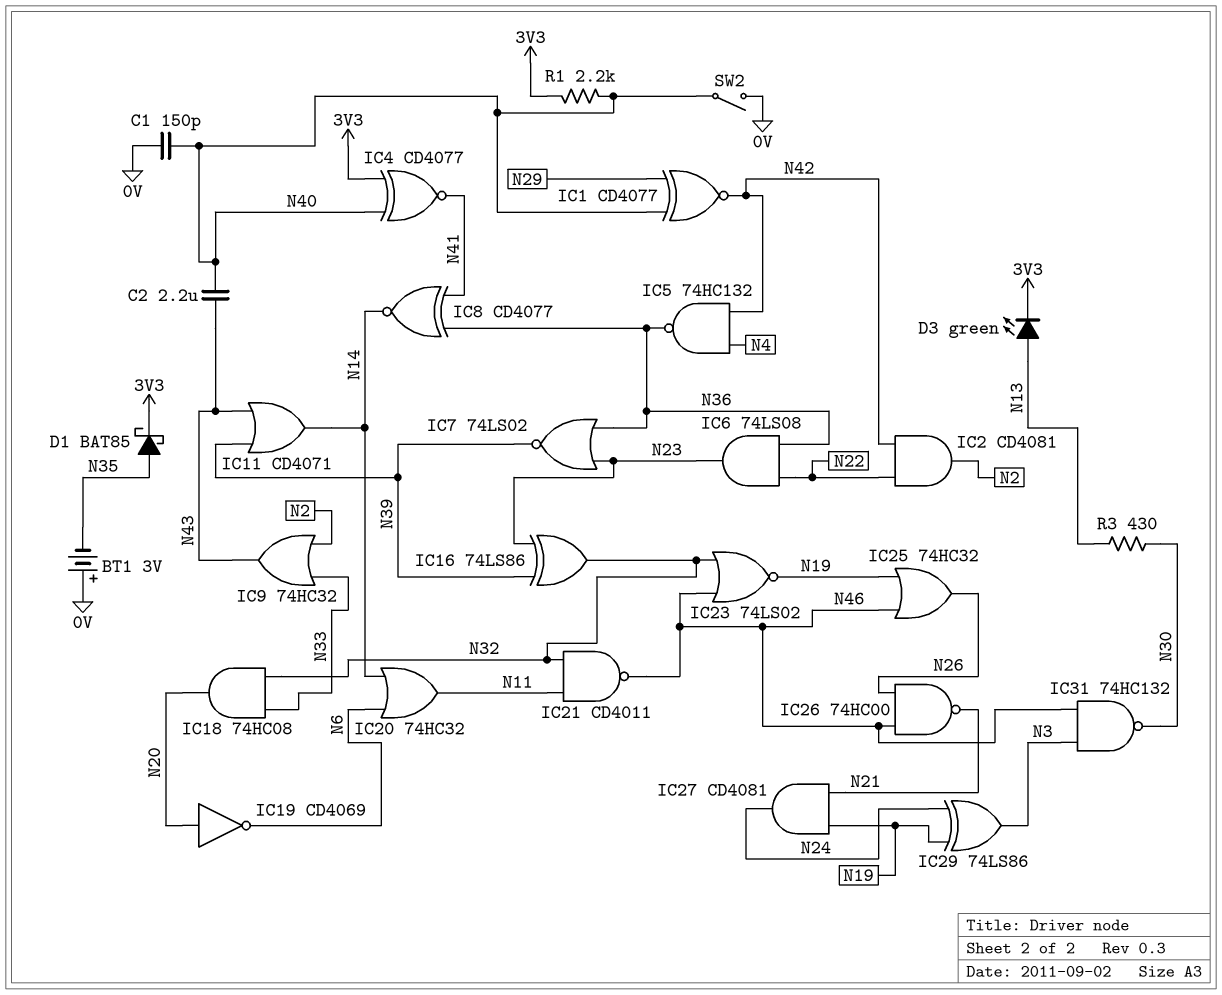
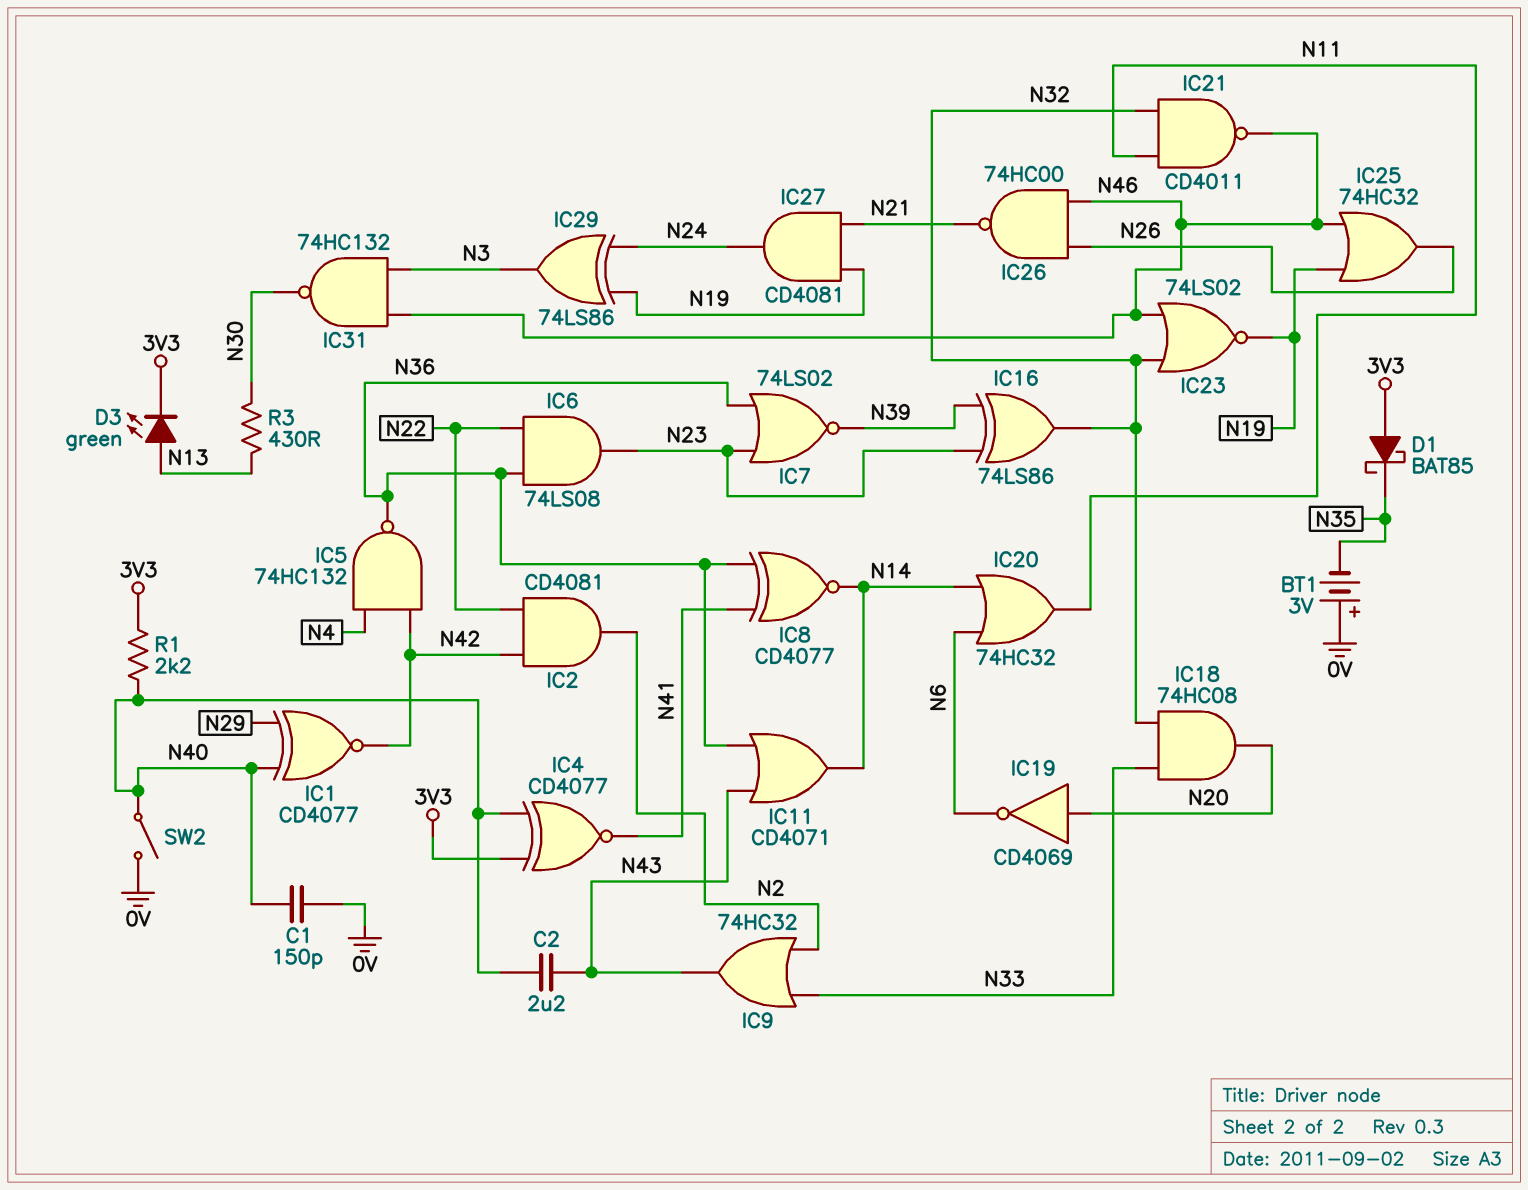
D1: schottky BAT85 (A N35, K 3V3) -> schottky BAT85 (A 3V3, K N35)
IC11: OR CD4071 (in N39, in N43, out N14) -> OR CD4071 (in N36, in N43, out N14)

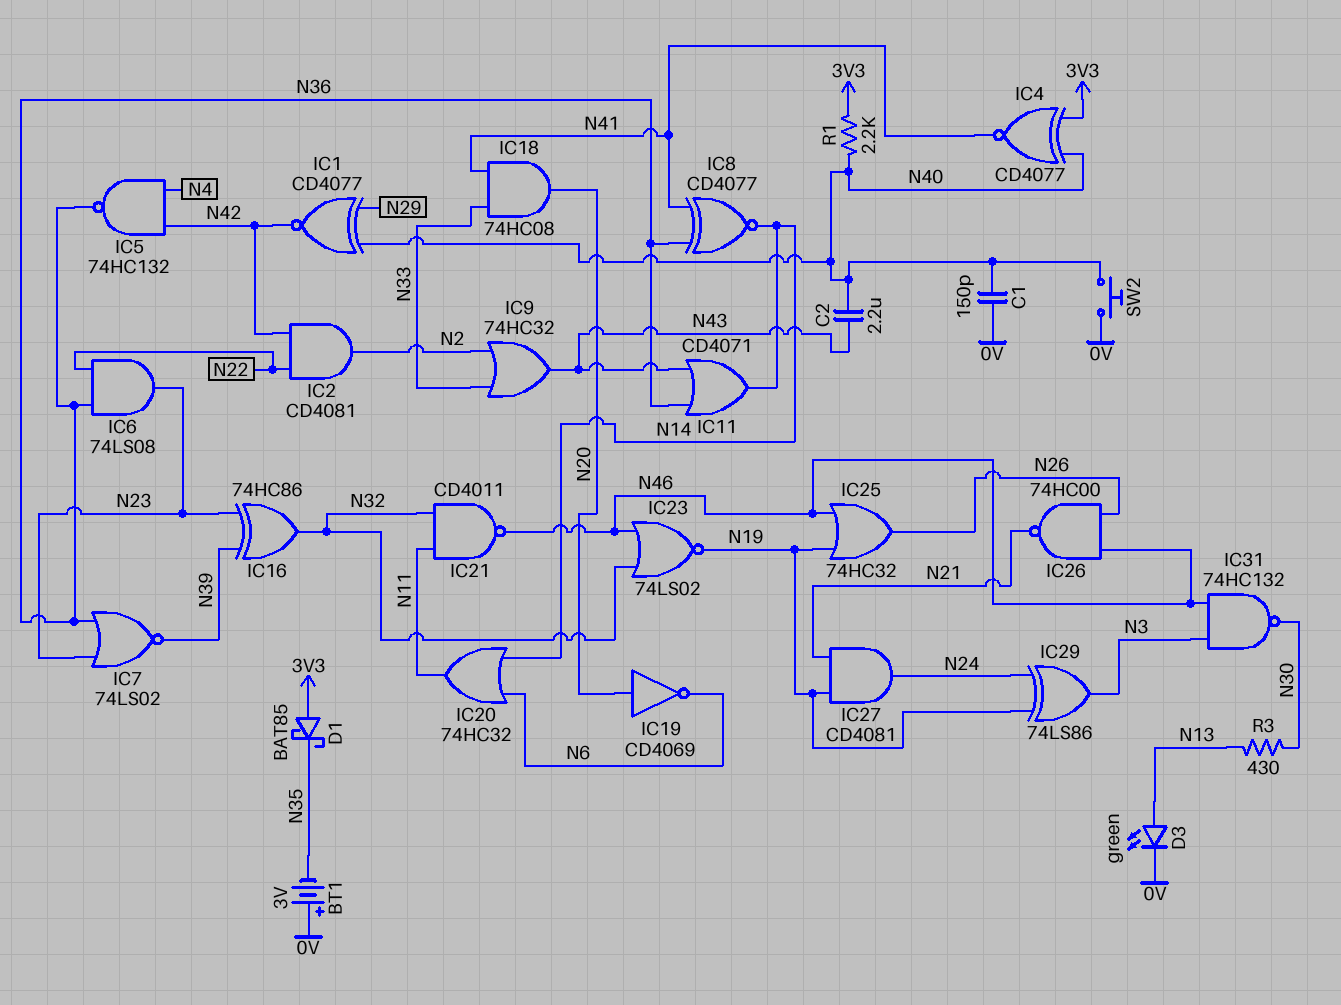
D3: LED green (A N13, K 3V3) -> LED green (A N13, K 0V)
IC16: XOR 74LS86 (in N23, in N39, out N32) -> XOR 74HC86 (in N23, in N39, out N32)
IC18: AND 74HC08 (in N32, in N33, out N20) -> AND 74HC08 (in N33, in N41, out N20)
SW2: switch (0V, N40) -> button (0V, N40)

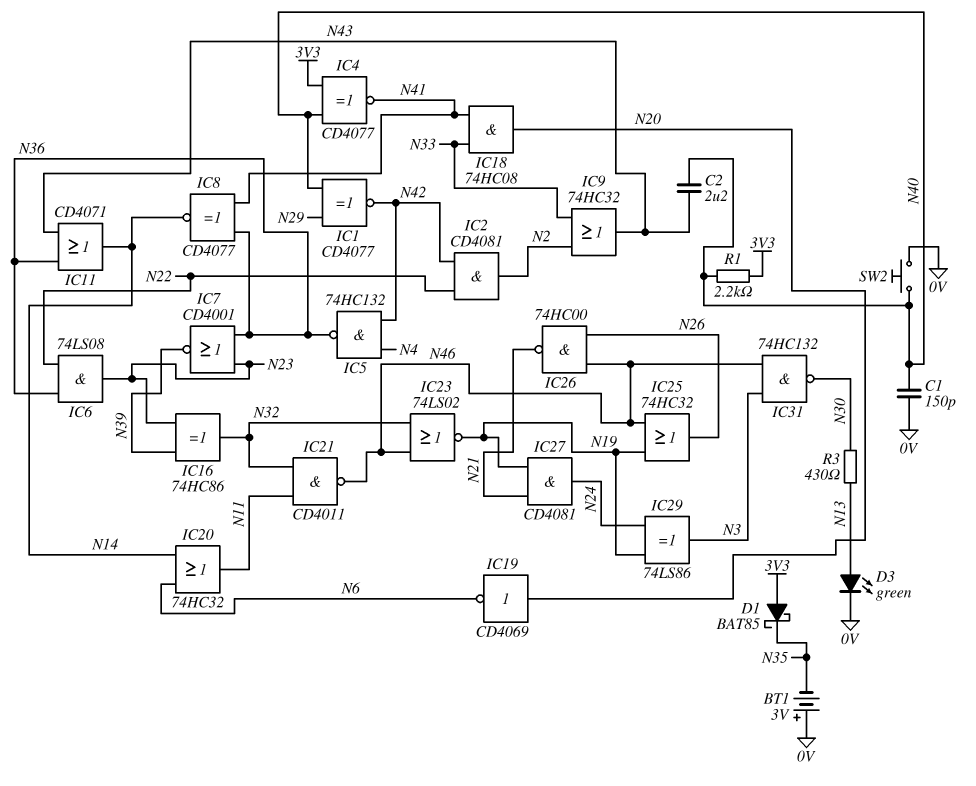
IC7: NOR 74LS02 (in N23, in N36, out N39) -> NOR CD4001 (in N23, in N36, out N39)

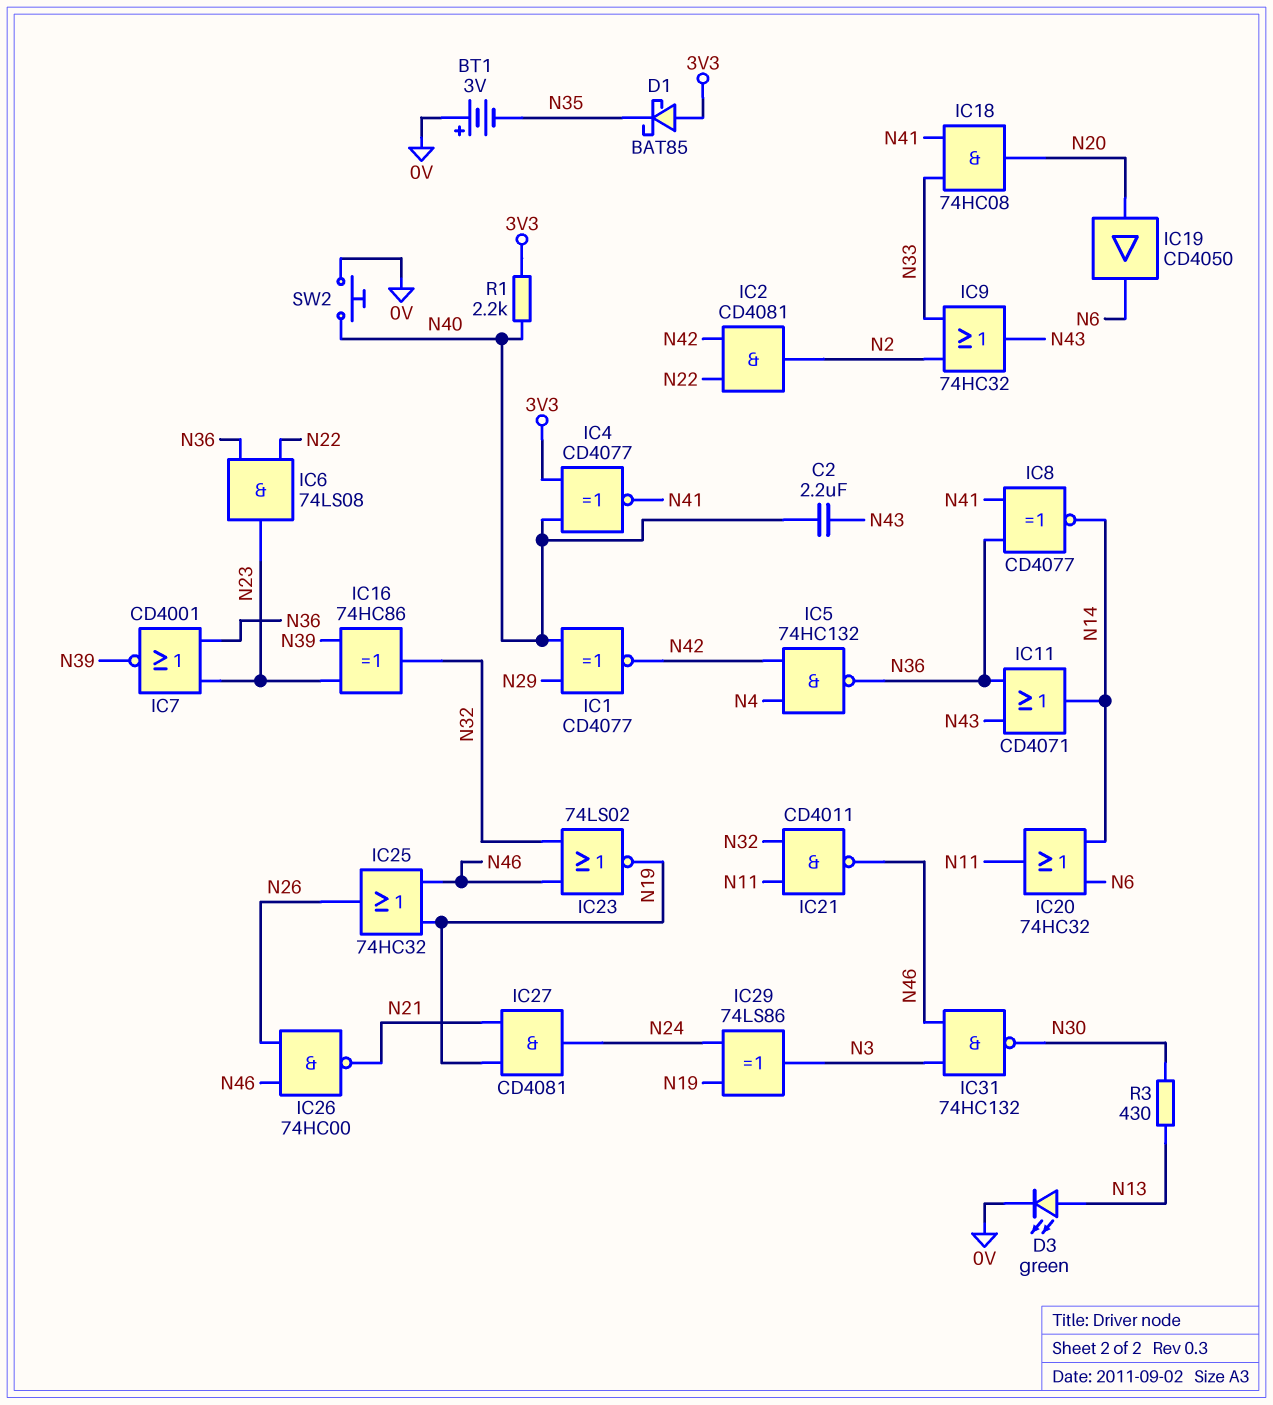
C1: 150pF (0V, N40) -> none
IC19: NOT CD4069 (in N20, out N6) -> buffer CD4050 (in N20, out N6)

